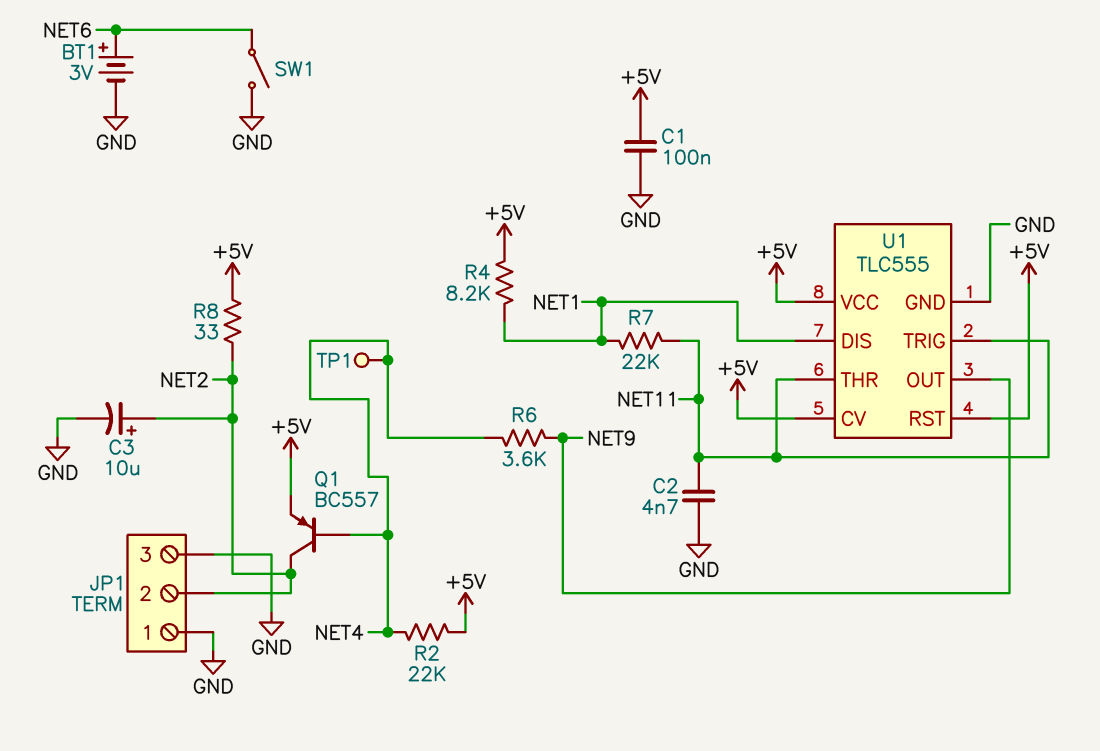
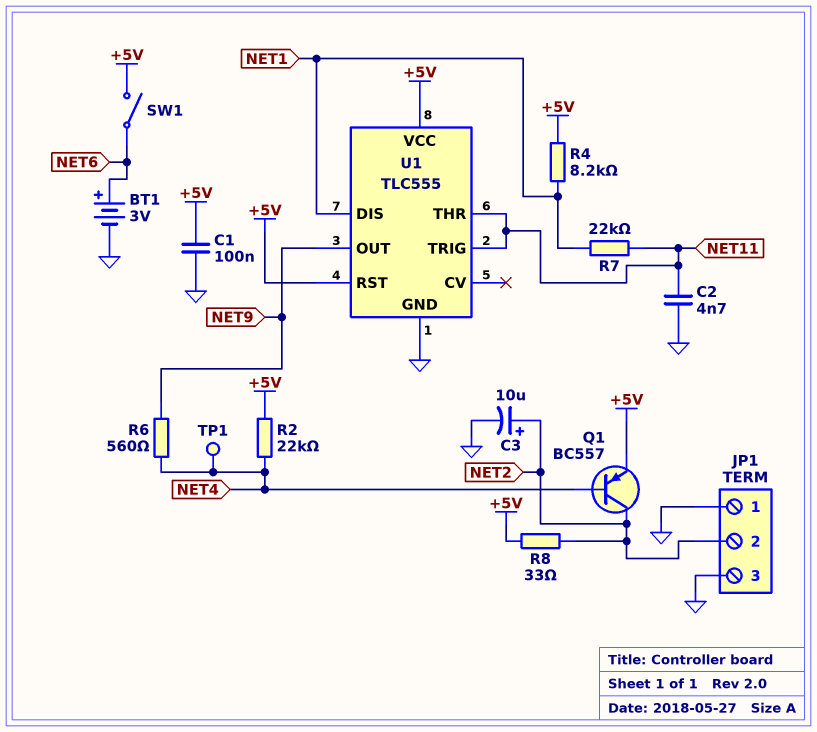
R6: 3.6k (NET4, NET9) -> 560 (NET4, NET9)
SW1: switch (GND, NET6) -> switch (+5V, NET6)
U1 pin CV: +5V -> none

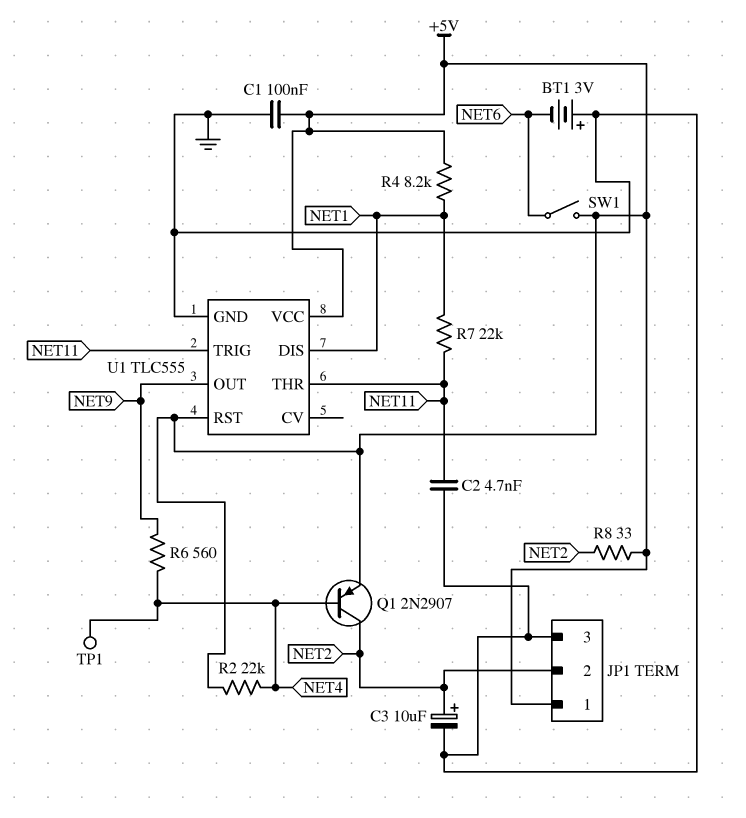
BT1: 3V (plus NET6, minus GND) -> 3V (plus GND, minus NET6)
JP1 pin 1: GND -> +5V
Q1: PNP BC557 (B NET4, C NET2, E +5V) -> PNP 2N2907 (B NET4, C NET2, E +5V)

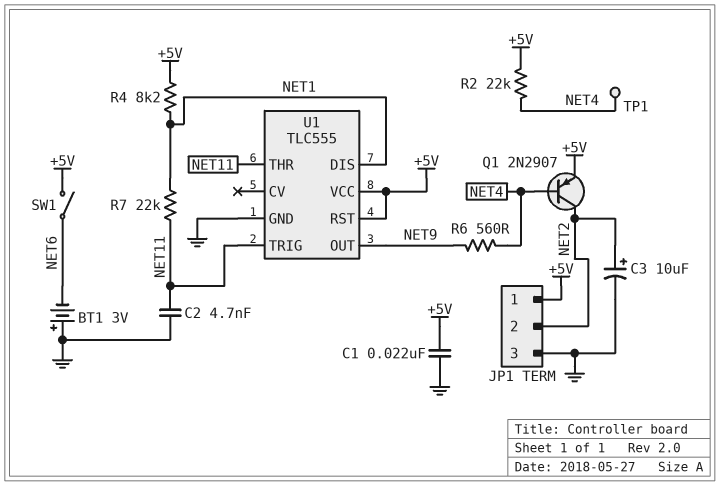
C1: 100nF (+5V, GND) -> 22nF (+5V, GND)
R8: 33 (+5V, NET2) -> none

